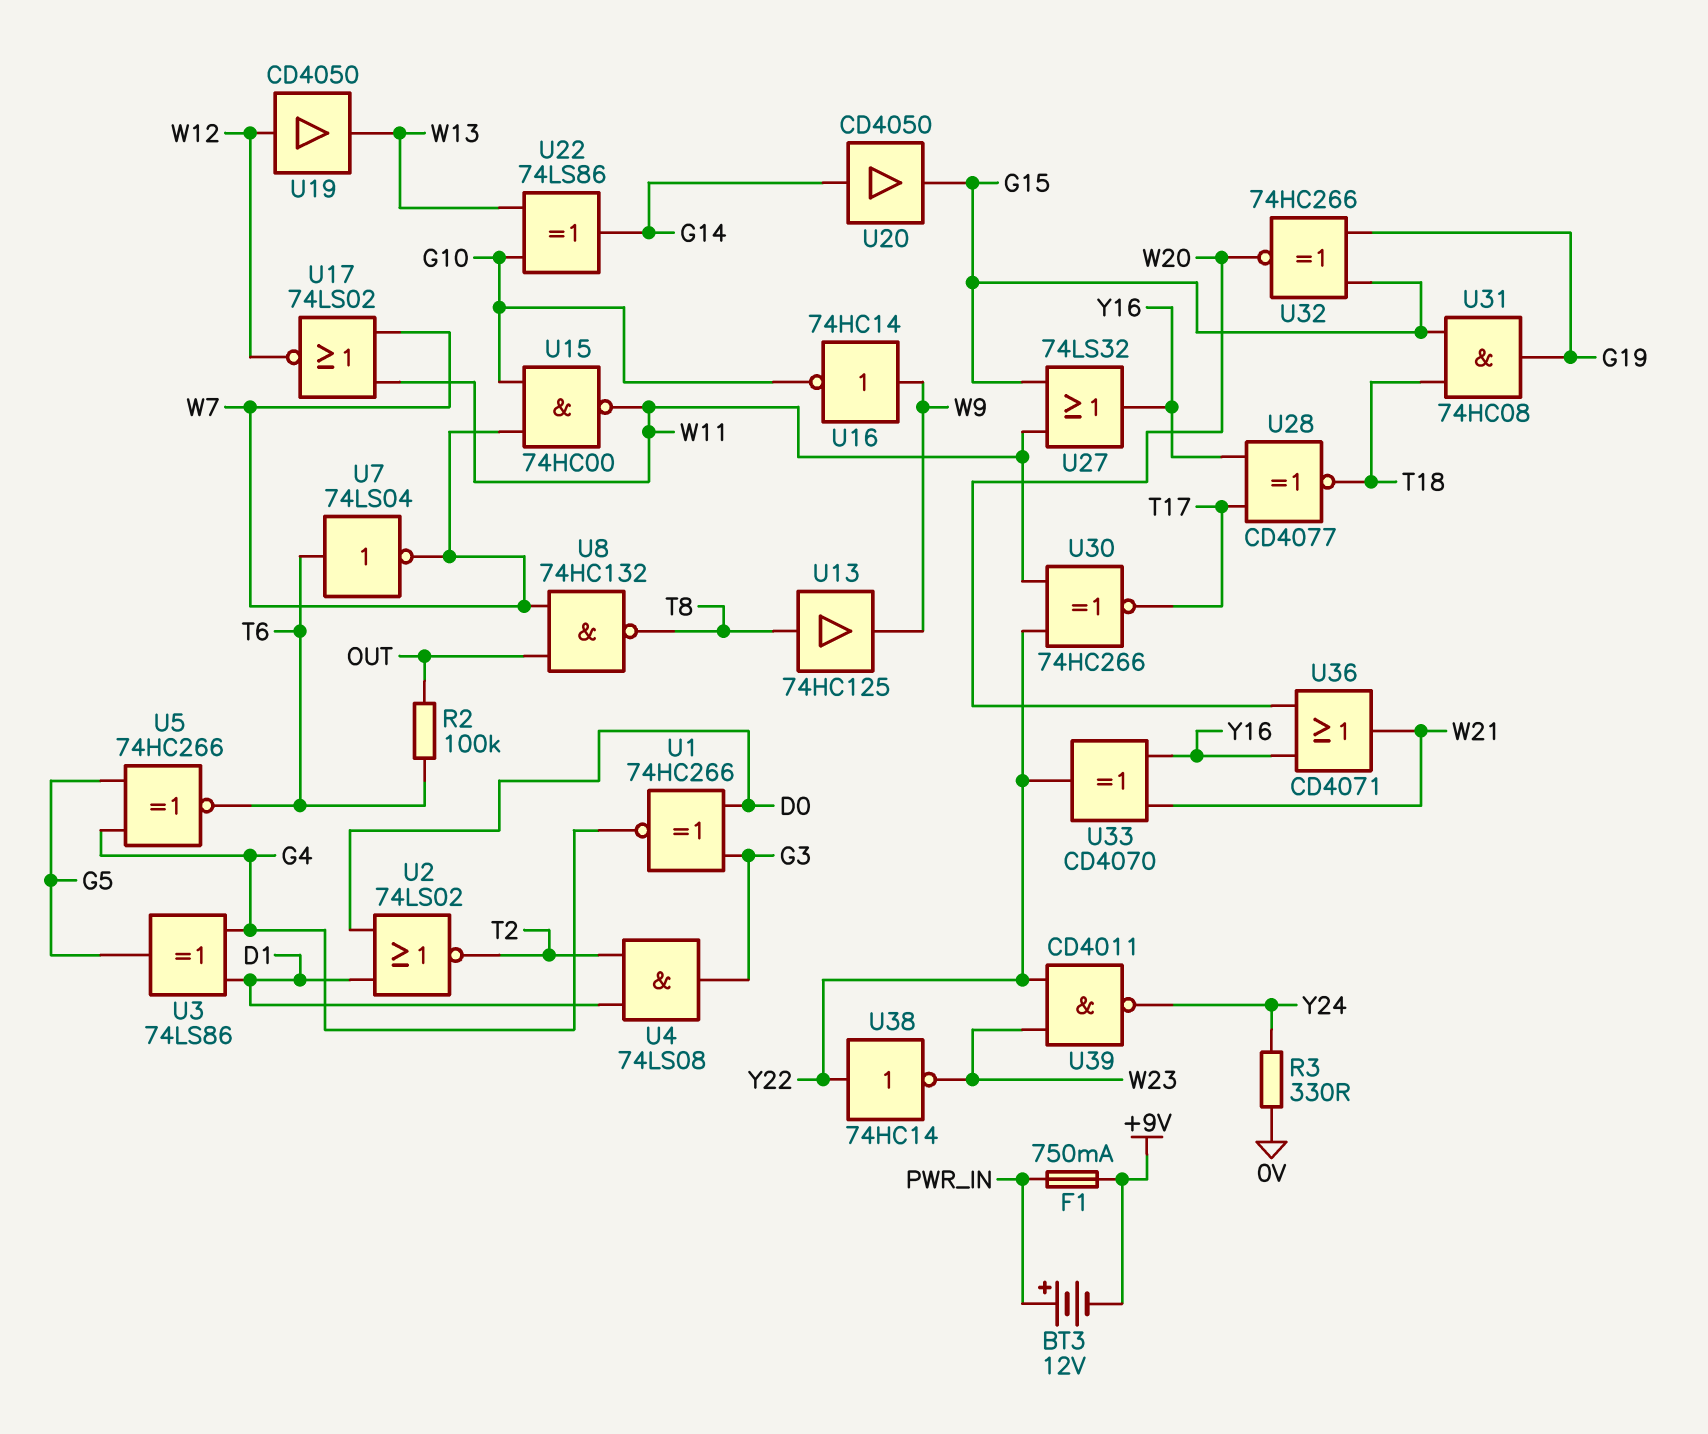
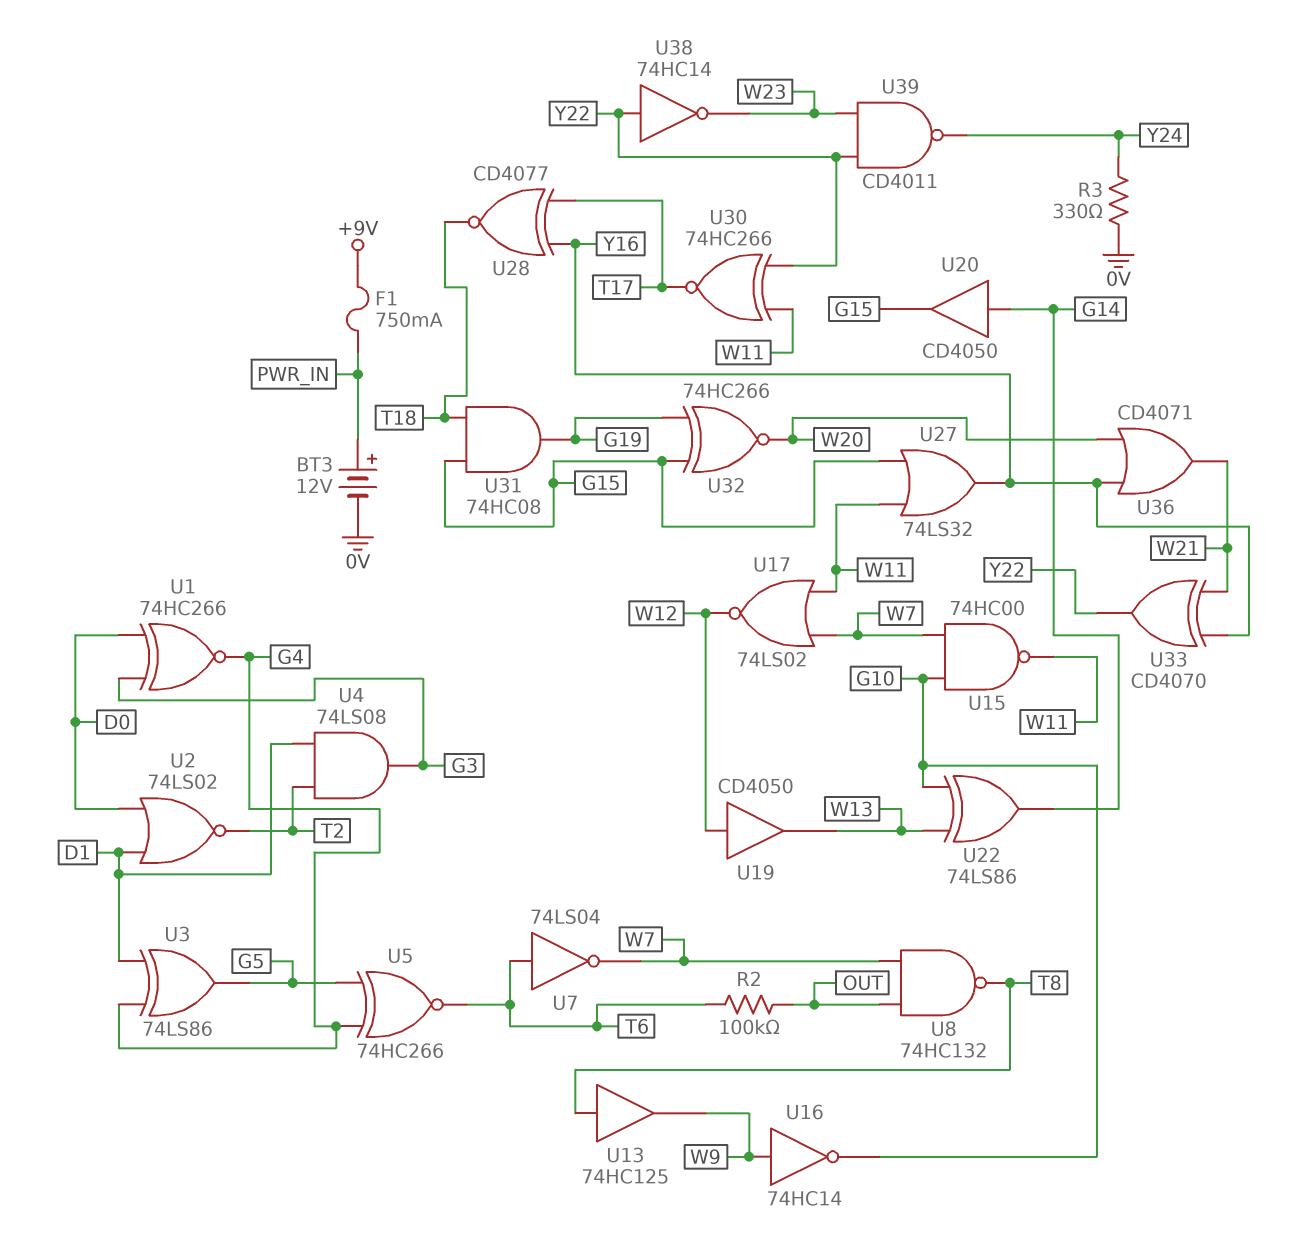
BT3: 12V (plus PWR_IN, minus +9V) -> 12V (plus PWR_IN, minus 0V)

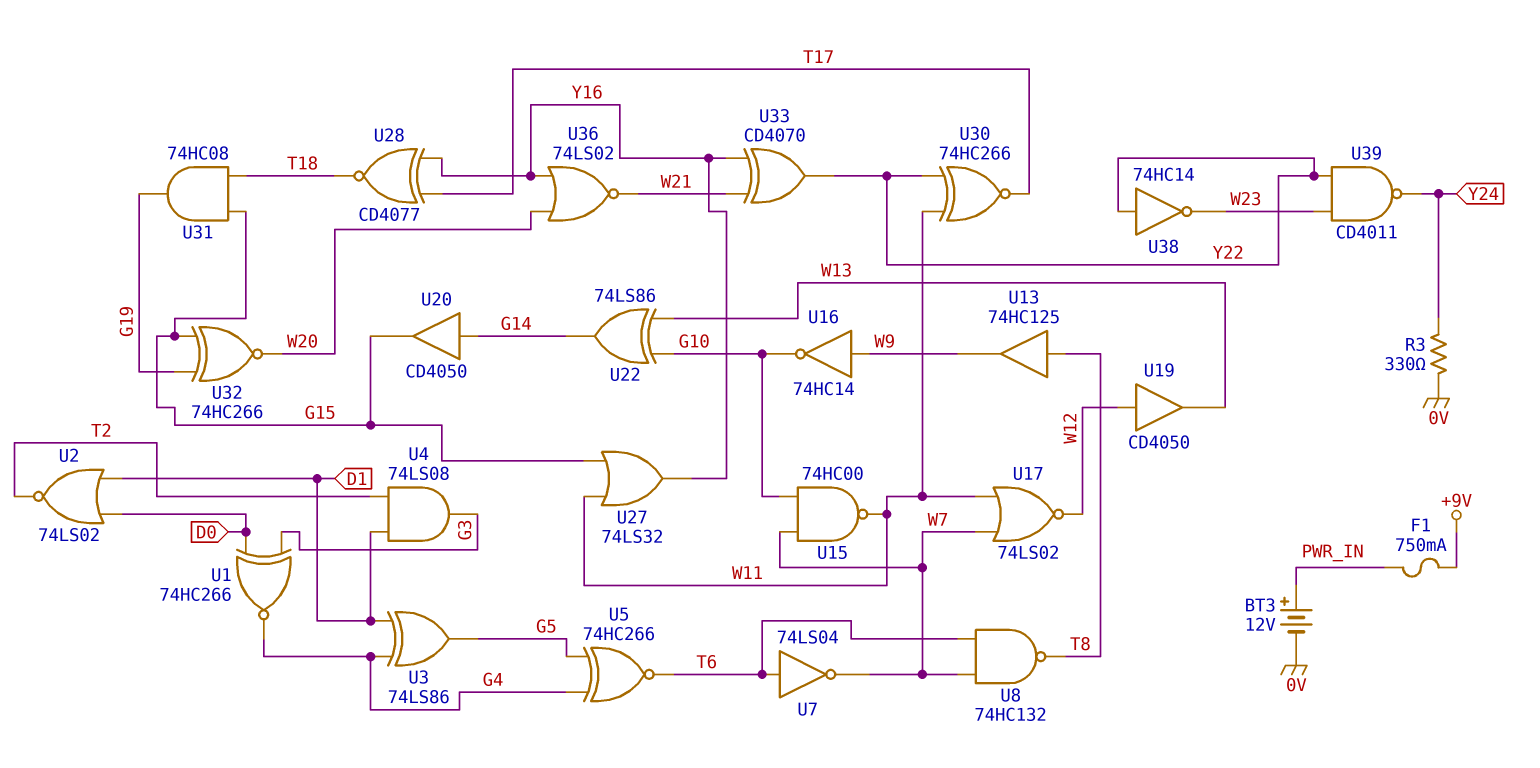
R2: 100k (OUT, T6) -> none
U8: NAND 74HC132 (in OUT, in W7, out T8) -> NAND 74HC132 (in T6, in W7, out T8)
U36: OR CD4071 (in W20, in Y16, out W21) -> NOR 74LS02 (in W20, in Y16, out W21)

